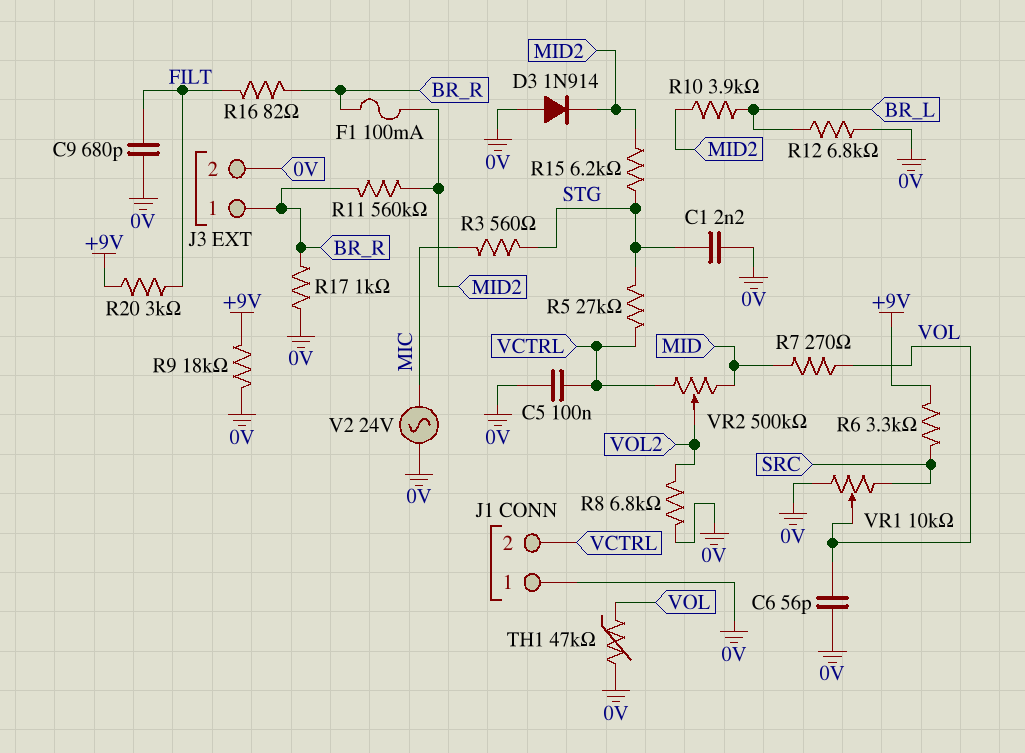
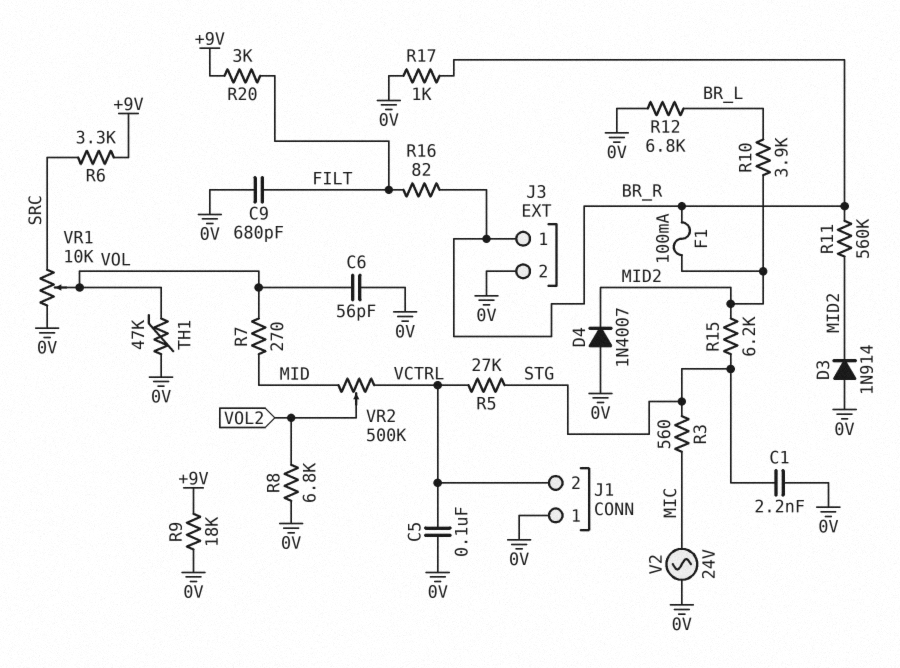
D4: none -> diode 1N4007 (A 0V, K MID2)

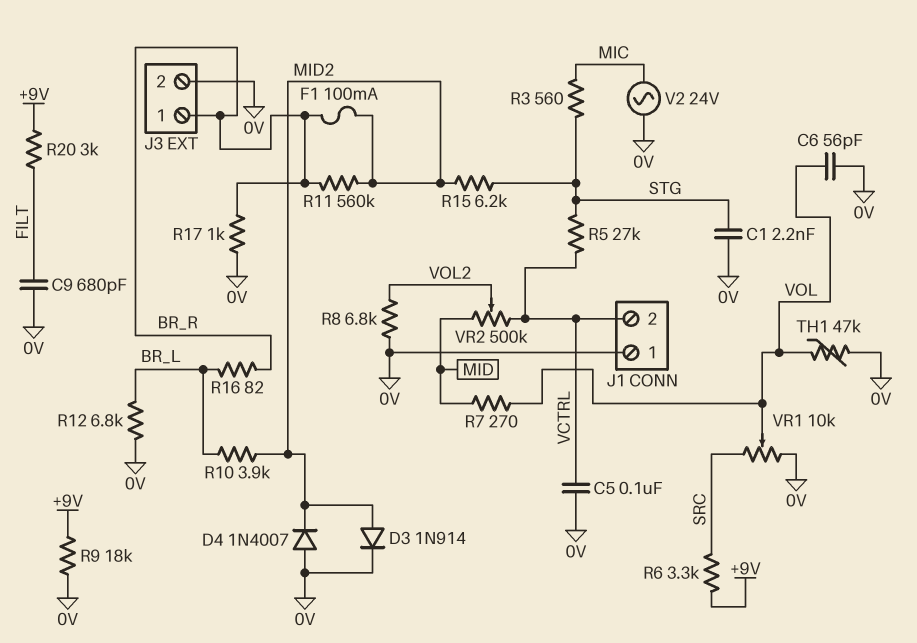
D3: diode 1N914 (A 0V, K MID2) -> diode 1N914 (A MID2, K 0V)
R16: 82 (BR_R, FILT) -> 82 (BR_L, BR_R)

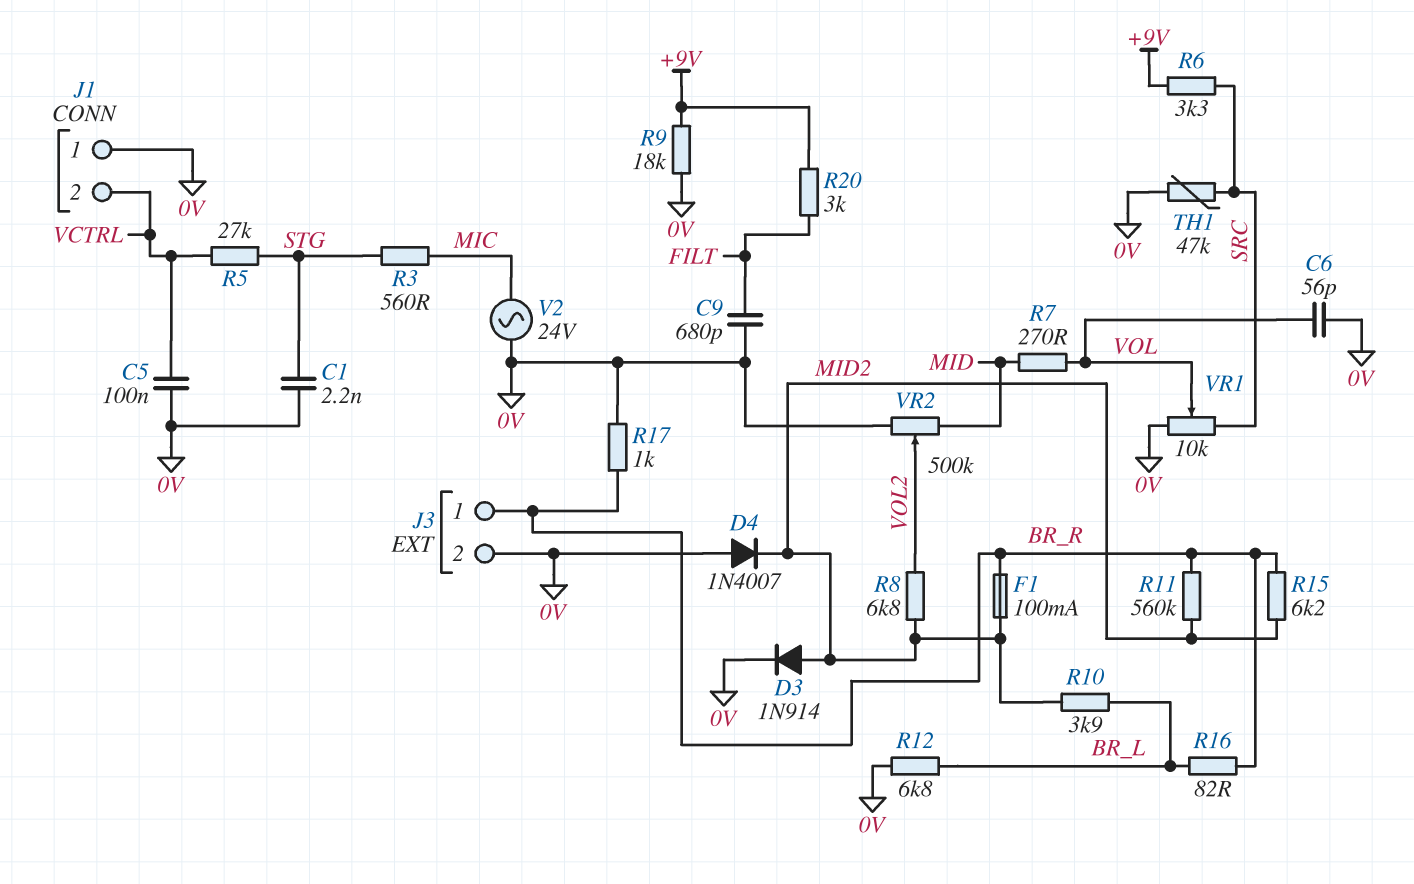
R8: 6.8k (0V, VOL2) -> 6.8k (MID2, VOL2)
R15: 6.2k (MID2, STG) -> 6.2k (BR_R, MID2)
TH1: 47k (0V, VOL) -> 47k (0V, SRC)
VR2: 500k (MID, VCTRL, wiper VOL2) -> 500k (0V, MID, wiper VOL2)

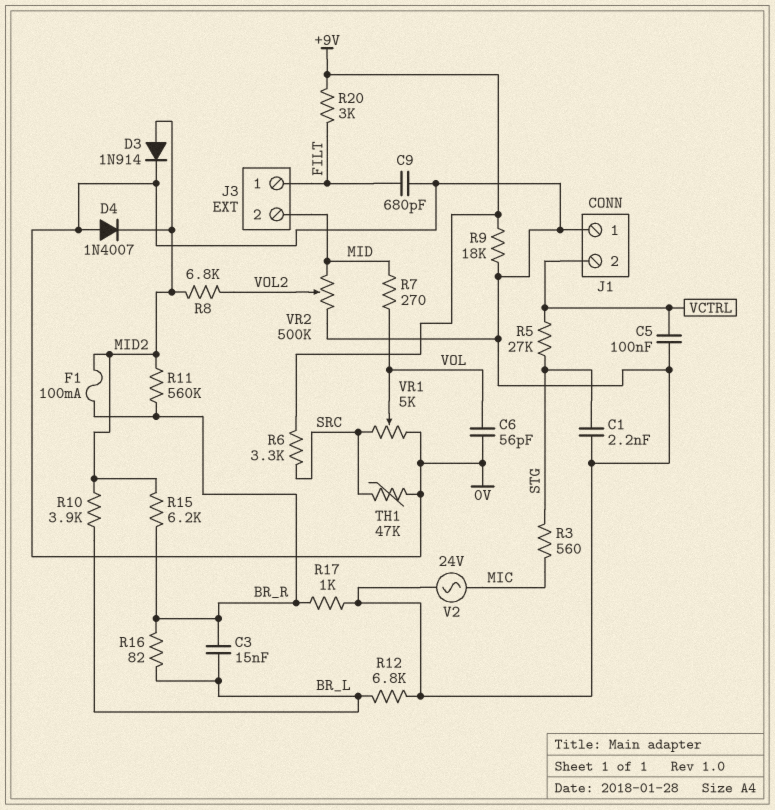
C3: none -> 15nF (BR_L, BR_R)
J3 pin 1: BR_R -> FILT
J3 pin 2: 0V -> MID
VR1: 10k (0V, SRC, wiper VOL) -> 5k (0V, SRC, wiper VOL)

